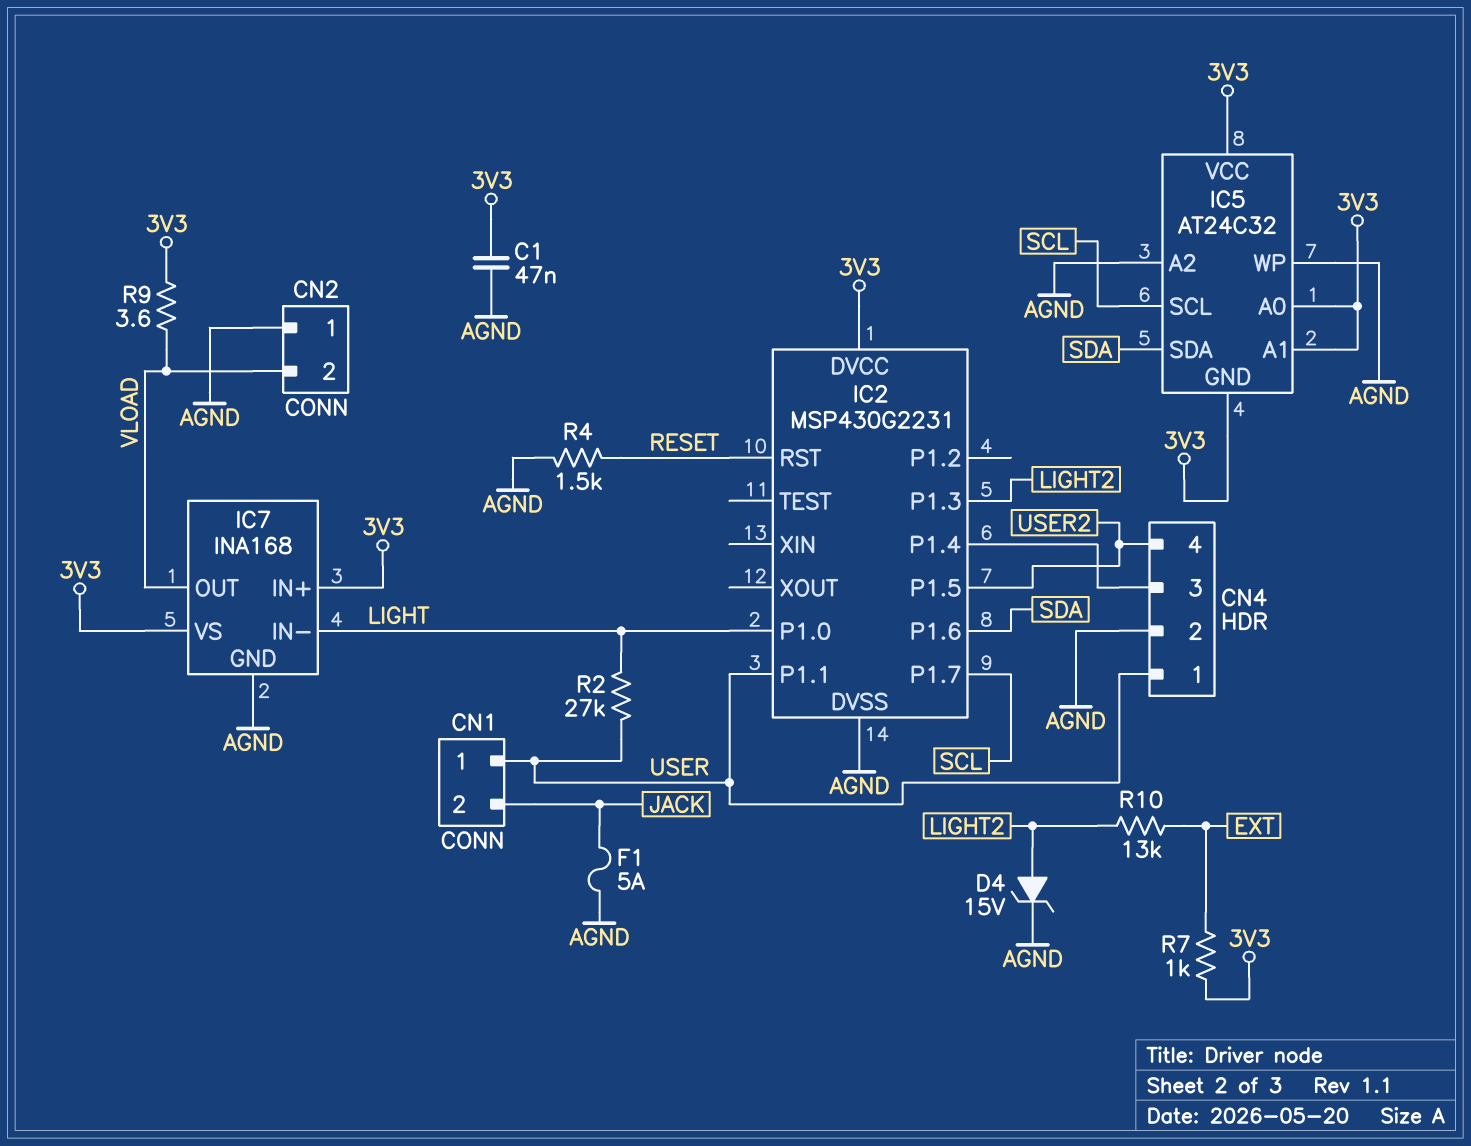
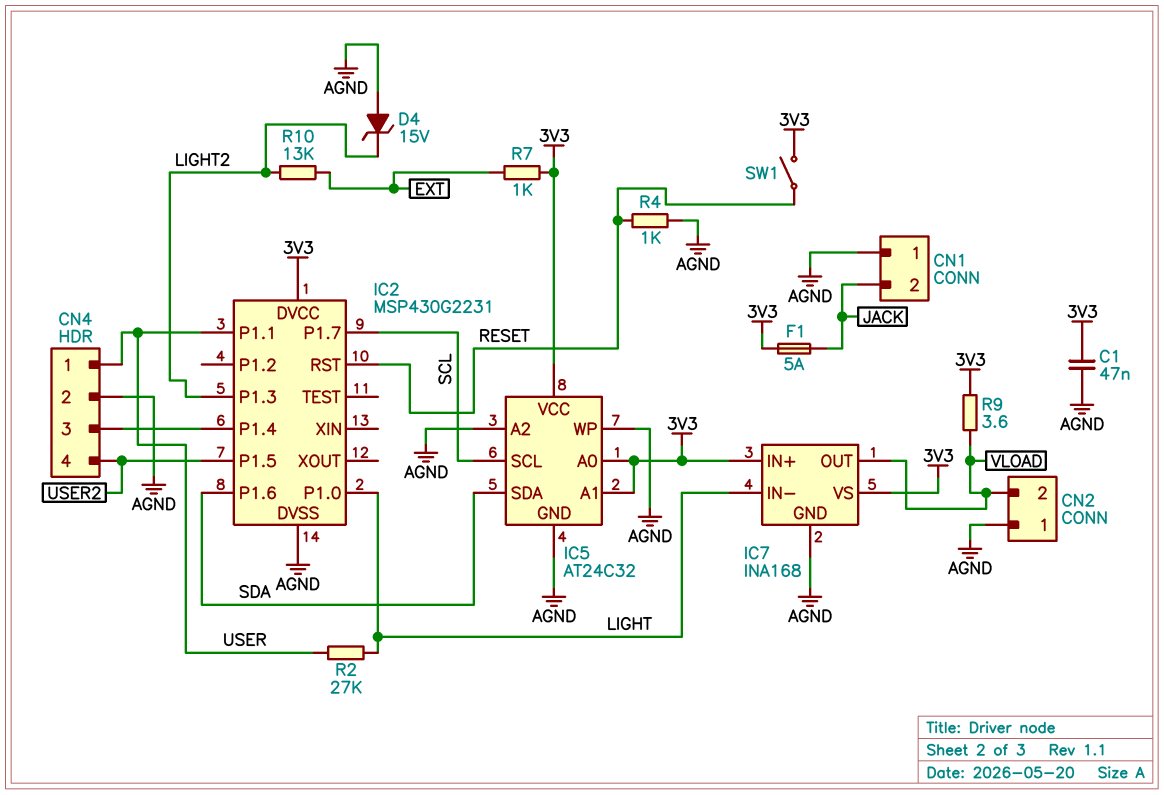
CN1 pin 1: USER -> AGND
D4: zener 15V (A LIGHT2, K AGND) -> zener 15V (A AGND, K LIGHT2)
F1: 5A (AGND, JACK) -> 5A (3V3, JACK)
IC5 pin GND: 3V3 -> AGND
R4: 1.5k (AGND, RESET) -> 1k (AGND, RESET)
SW1: none -> switch (3V3, RESET)

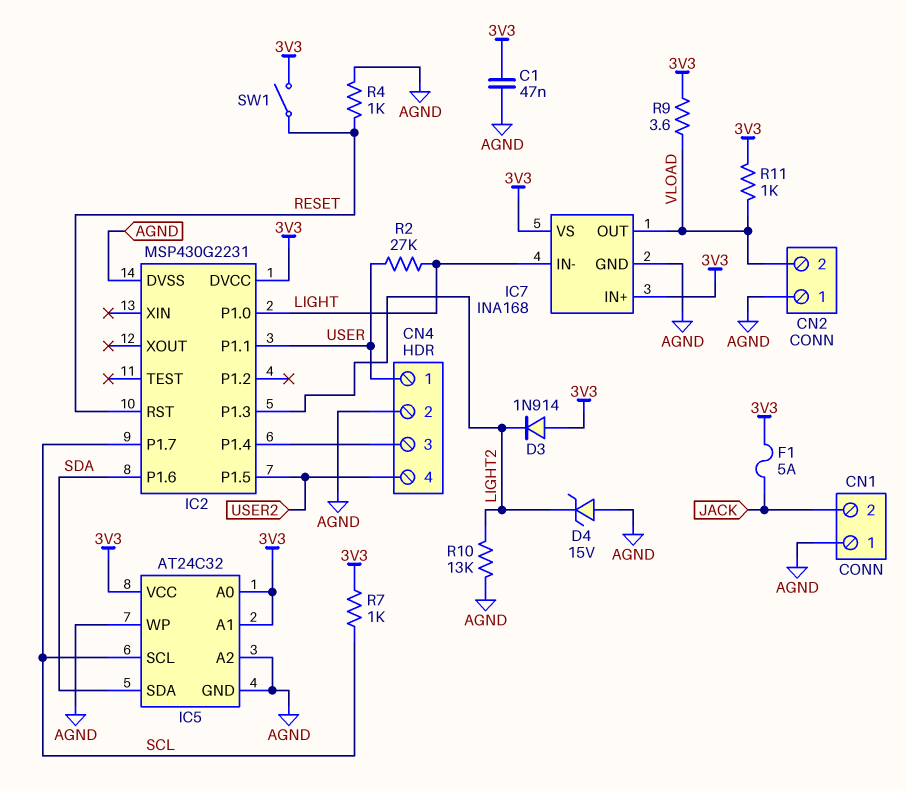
D3: none -> diode 1N914 (A 3V3, K LIGHT2)
R7: 1k (3V3, EXT) -> 1k (3V3, SCL)
R10: 13k (EXT, LIGHT2) -> 13k (AGND, LIGHT2)
R11: none -> 1k (3V3, VLOAD)

